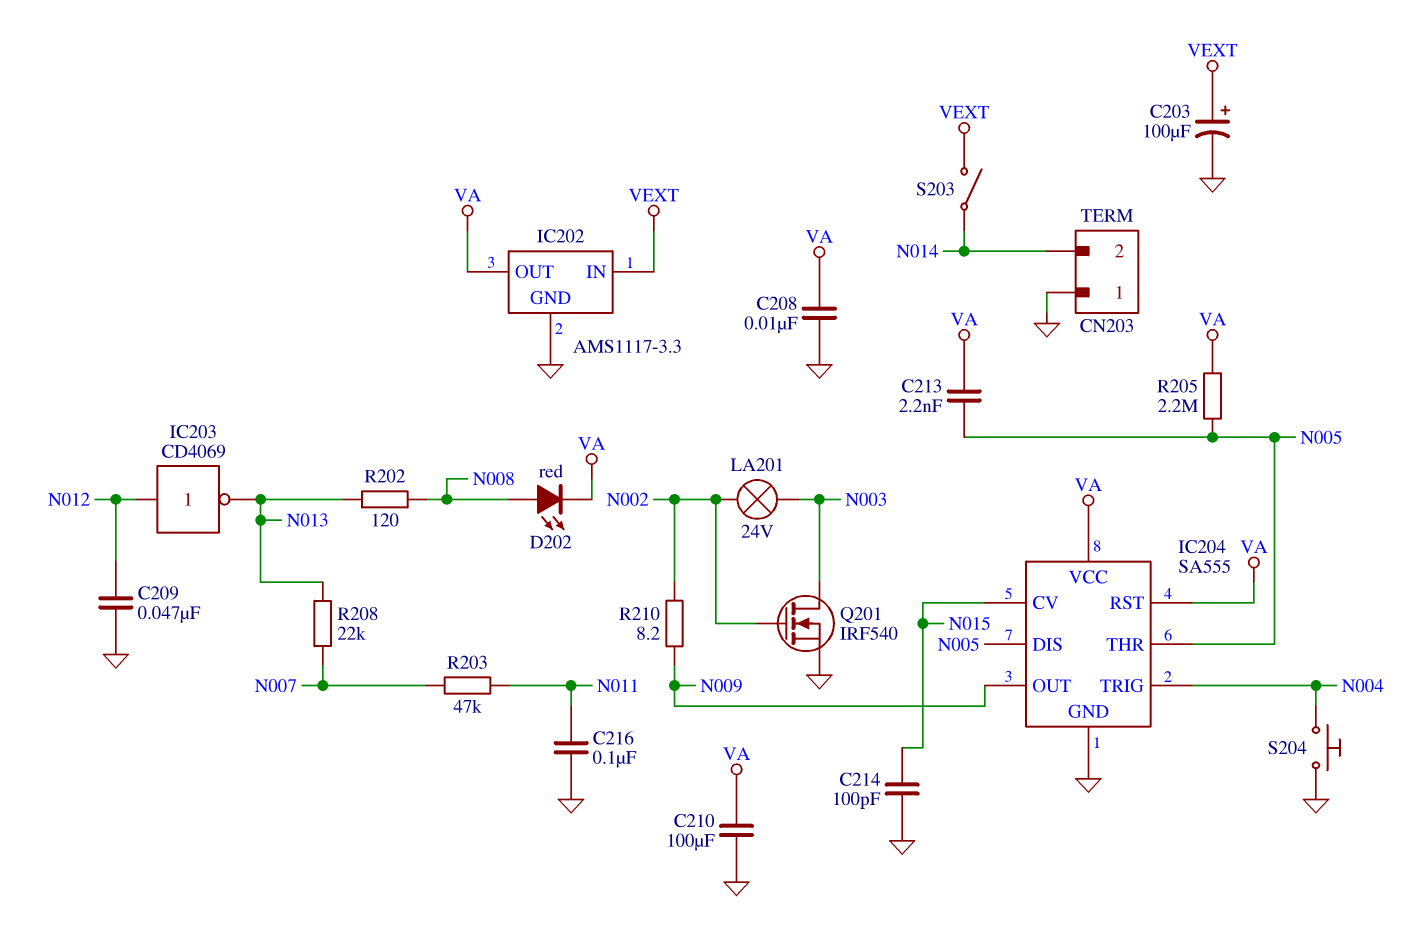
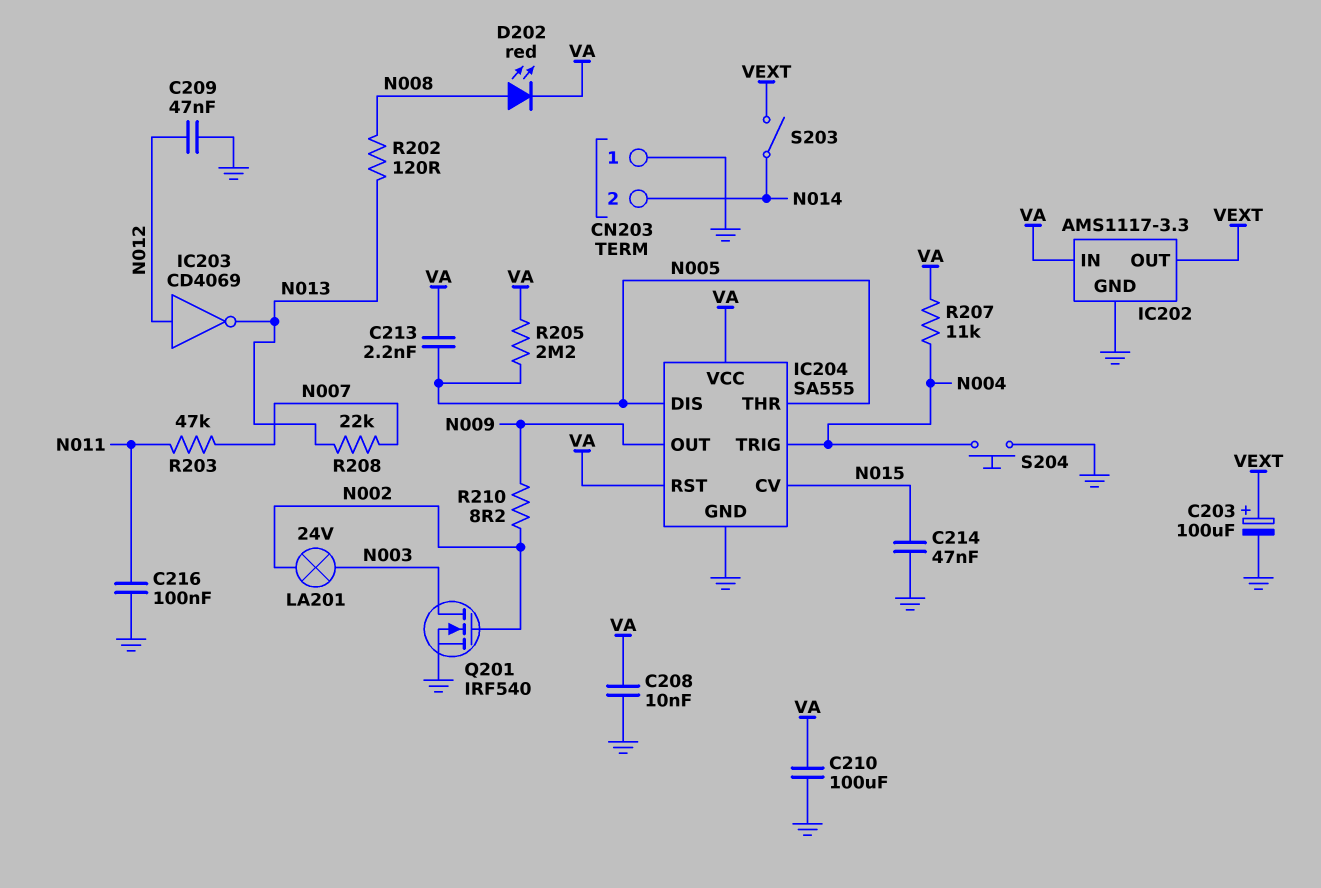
C214: 100pF (GND, N015) -> 47nF (GND, N015)
IC202 pin IN: VEXT -> VA
IC202 pin OUT: VA -> VEXT
R207: none -> 11k (N004, VA)

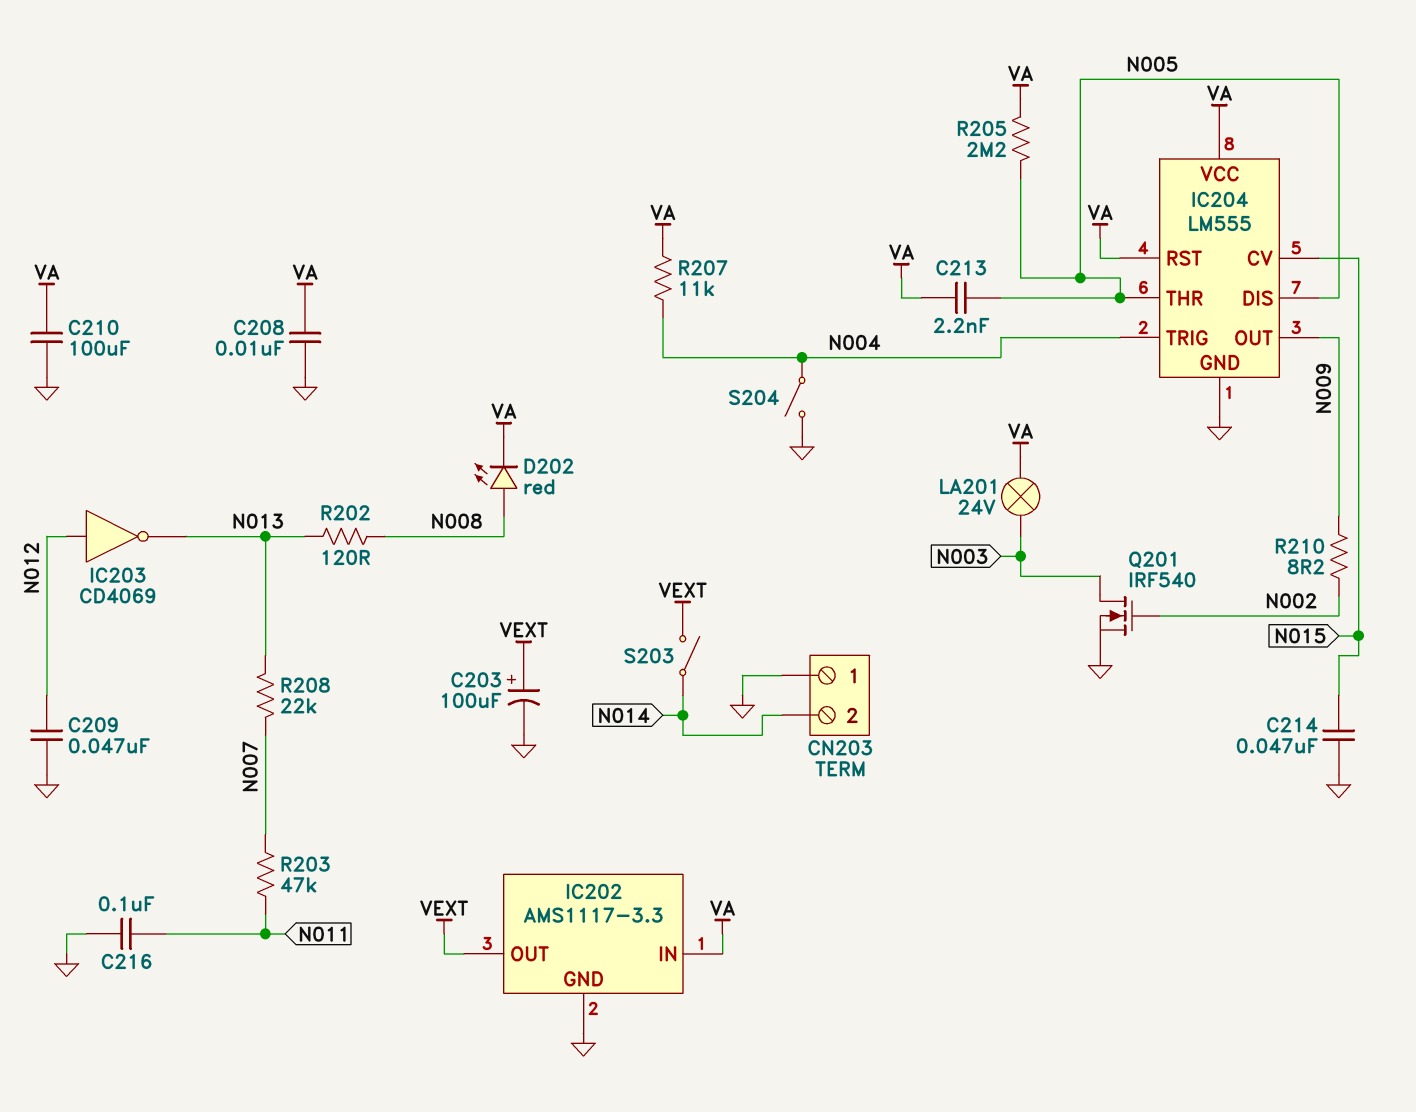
IC204: SA555 -> LM555
LA201: lamp 24V (N002, N003) -> lamp 24V (N003, VA)
S204: button (GND, N004) -> switch (GND, N004)

